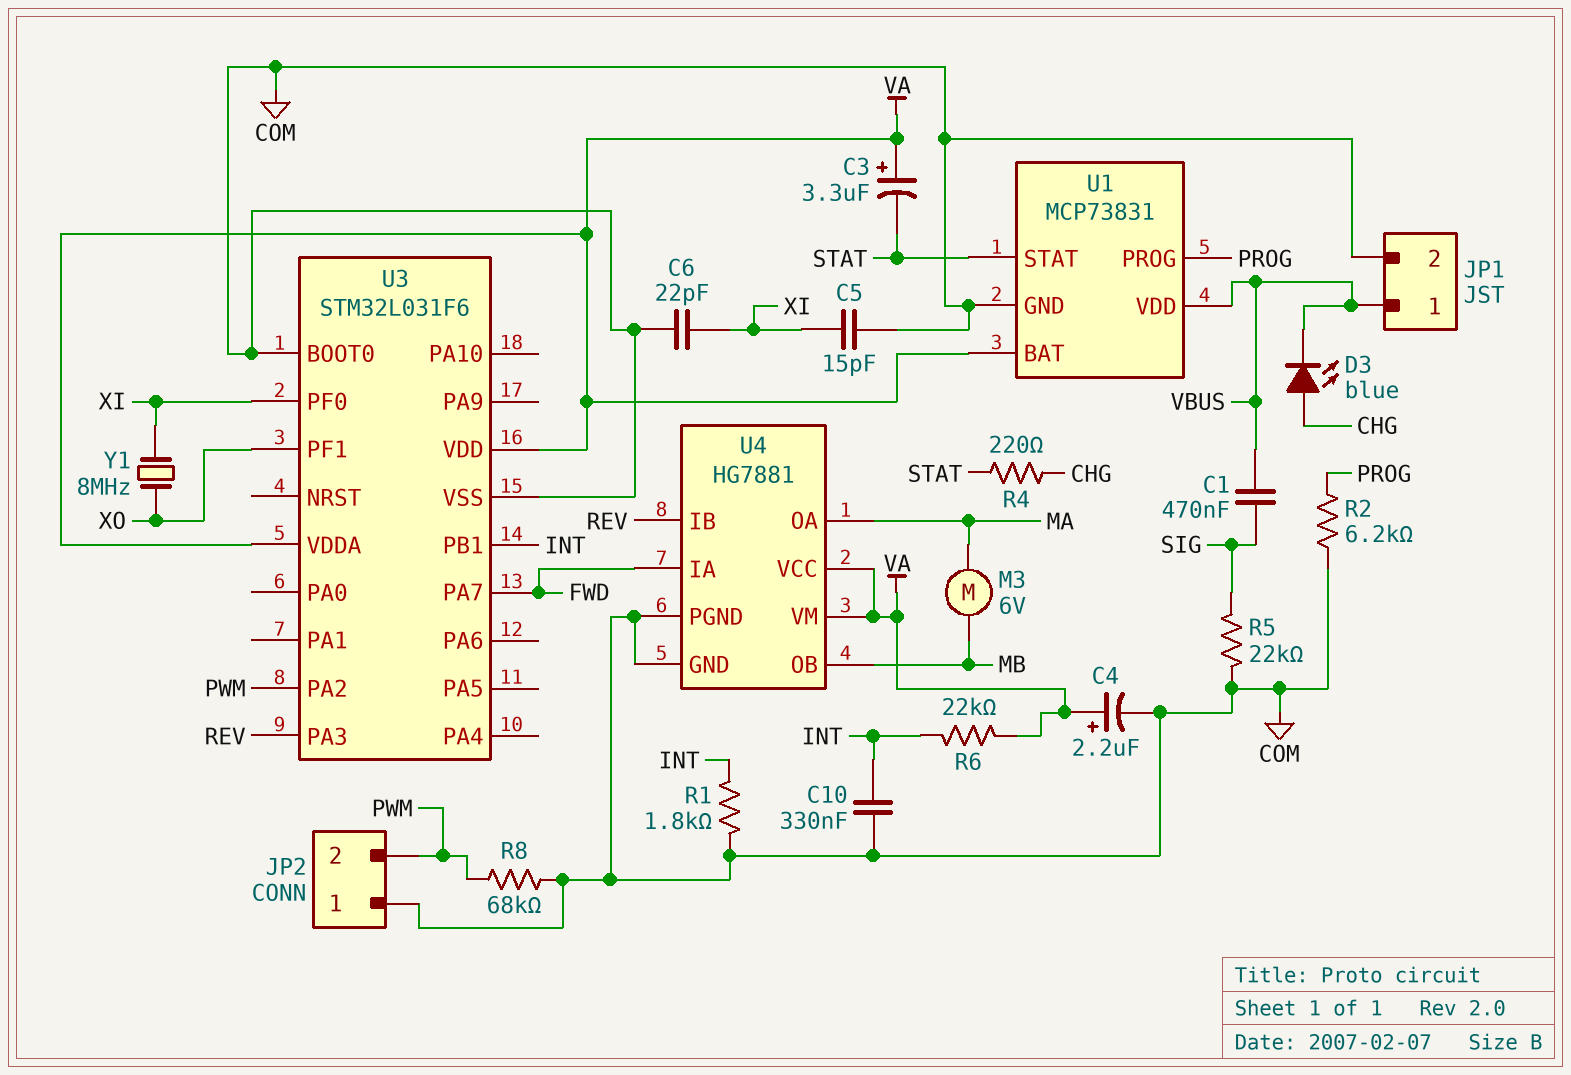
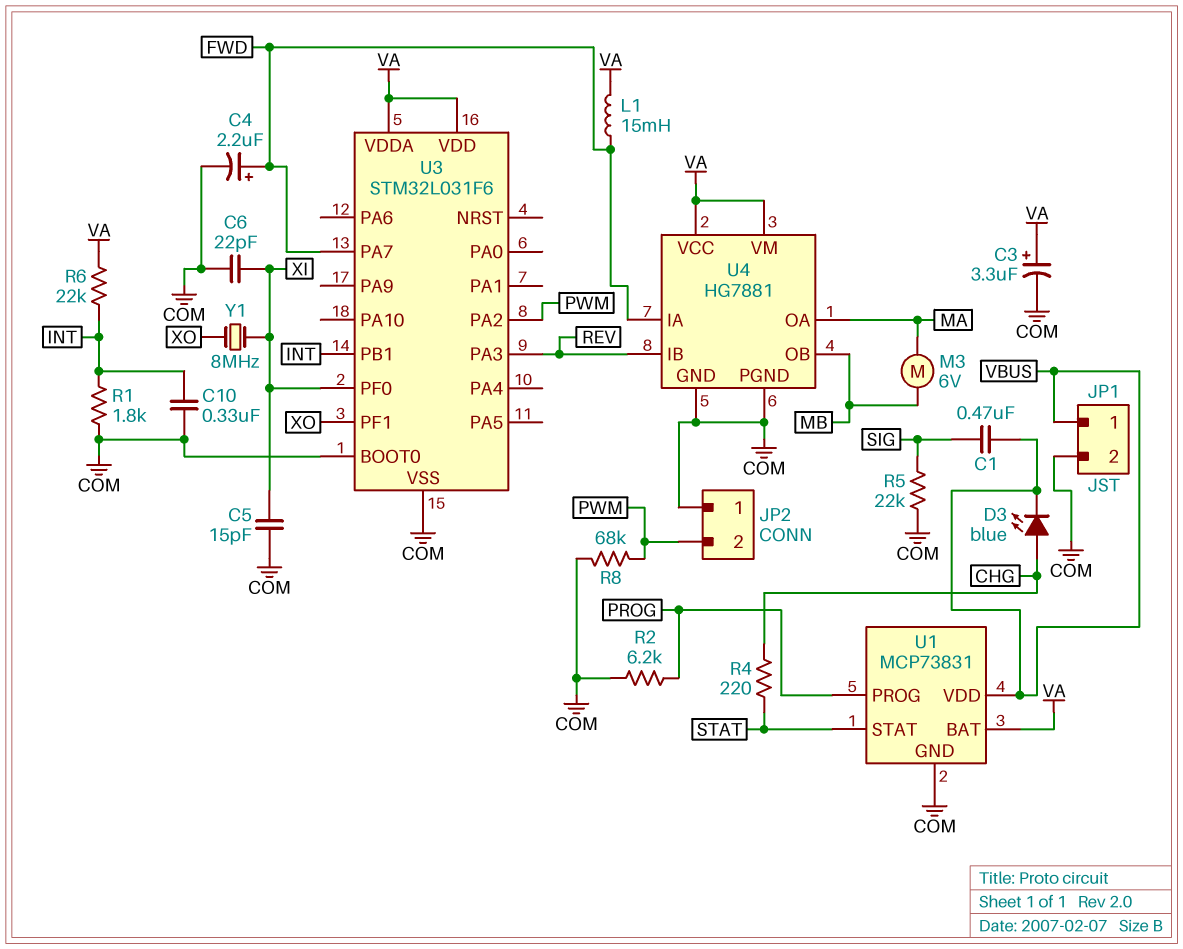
C3: 3.3uF (plus VA, minus STAT) -> 3.3uF (plus VA, minus COM)
C4: 2.2uF (plus VA, minus COM) -> 2.2uF (plus FWD, minus COM)
L1: none -> 15mH (FWD, VA)

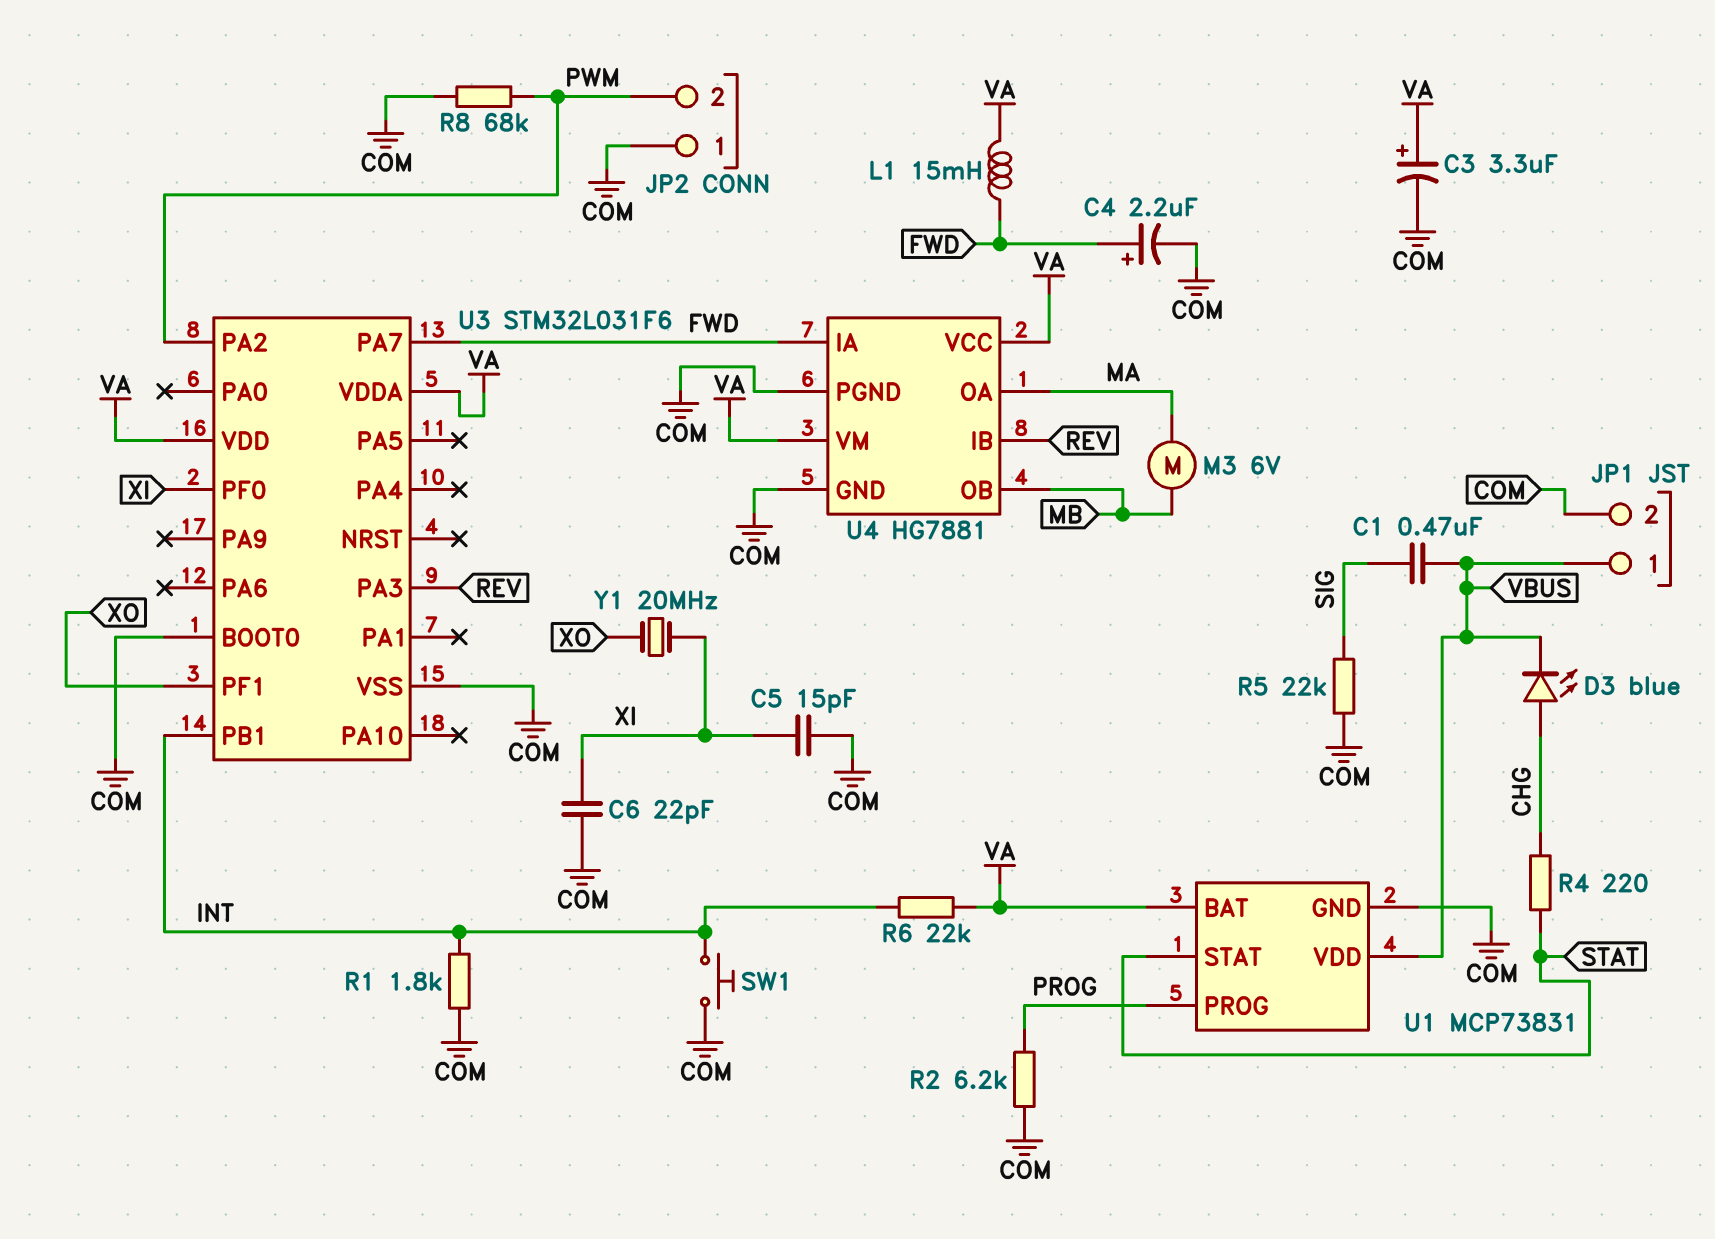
C10: 330nF (COM, INT) -> none
SW1: none -> button (COM, INT)
Y1: 8MHz (XI, XO) -> 20MHz (XI, XO)

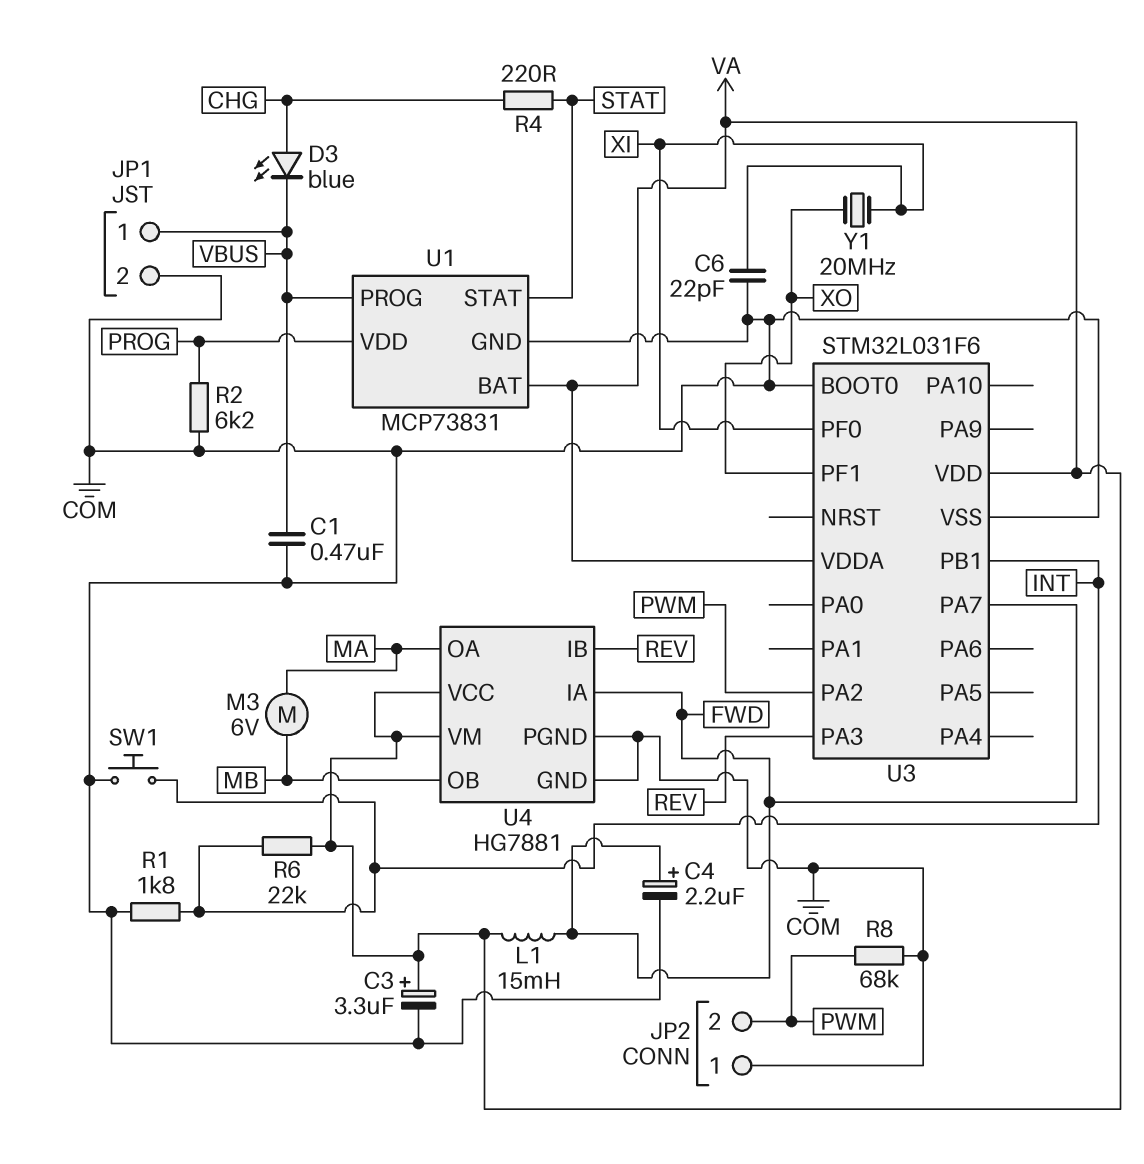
C1: 470nF (SIG, VBUS) -> 470nF (COM, VBUS)
C5: 15pF (COM, XI) -> none
R5: 22k (COM, SIG) -> none
U1 pin PROG: PROG -> VBUS
U1 pin VDD: VBUS -> PROG

